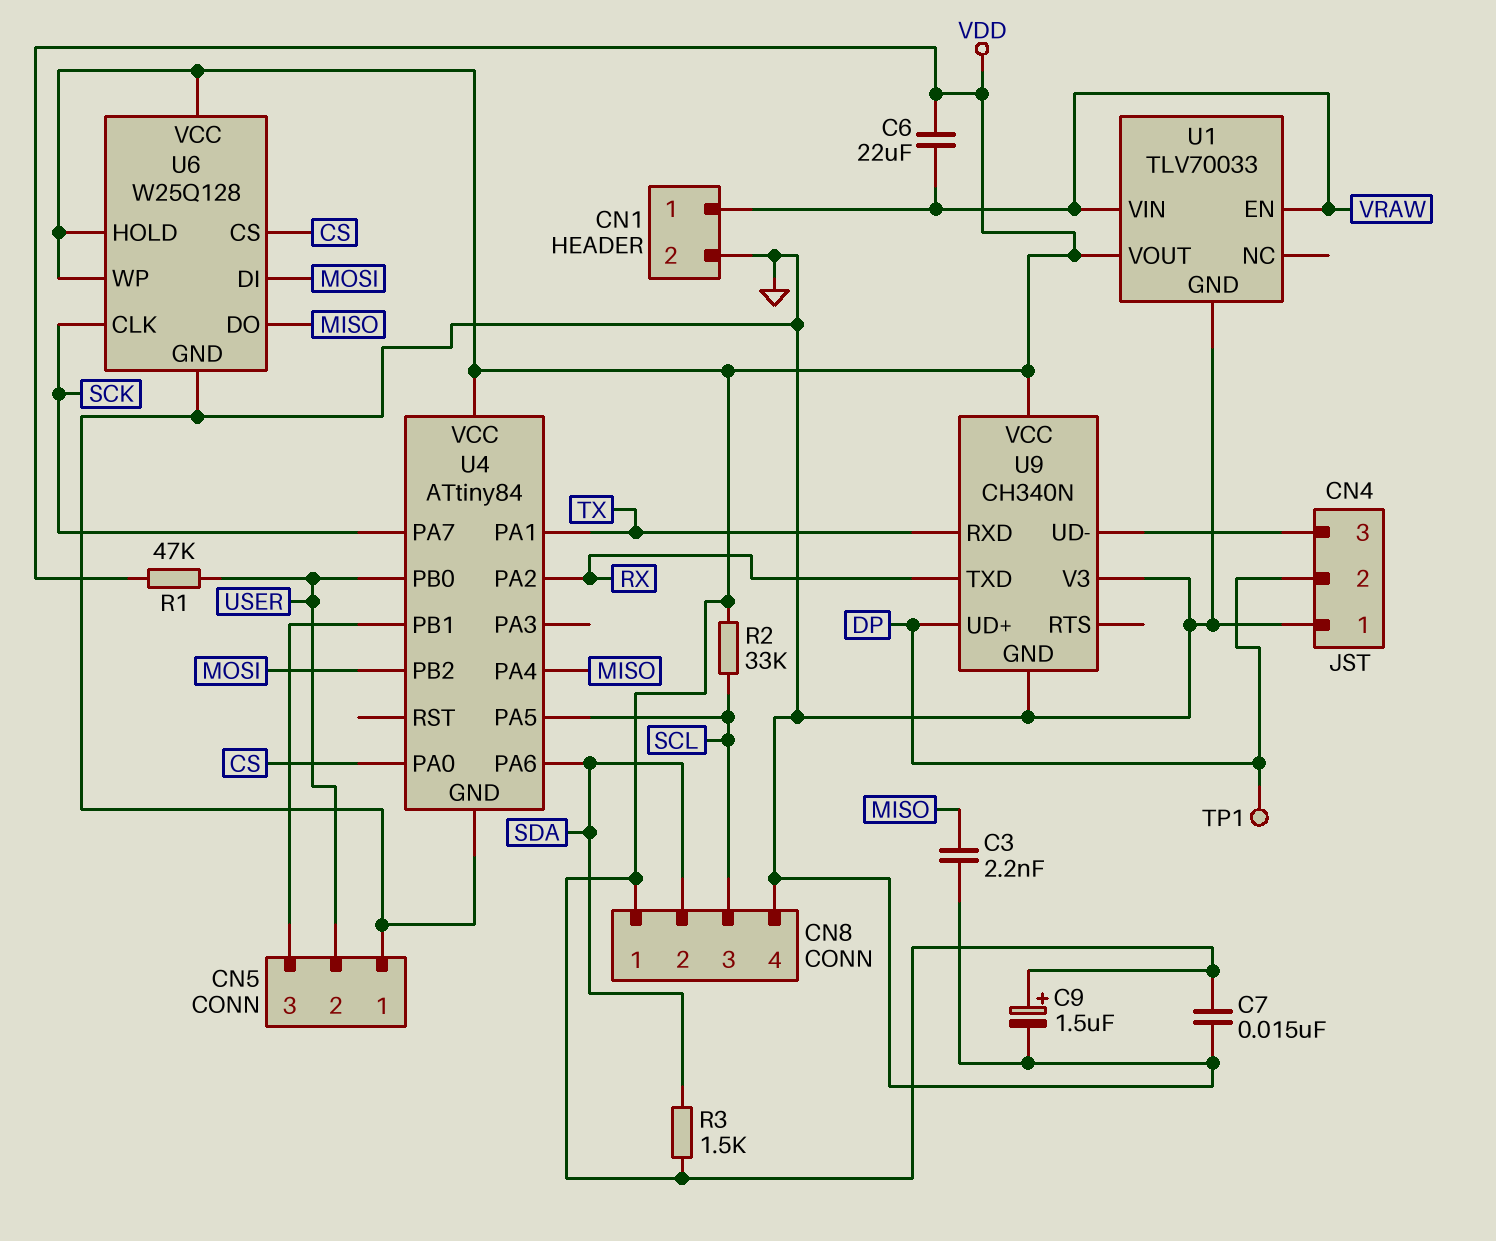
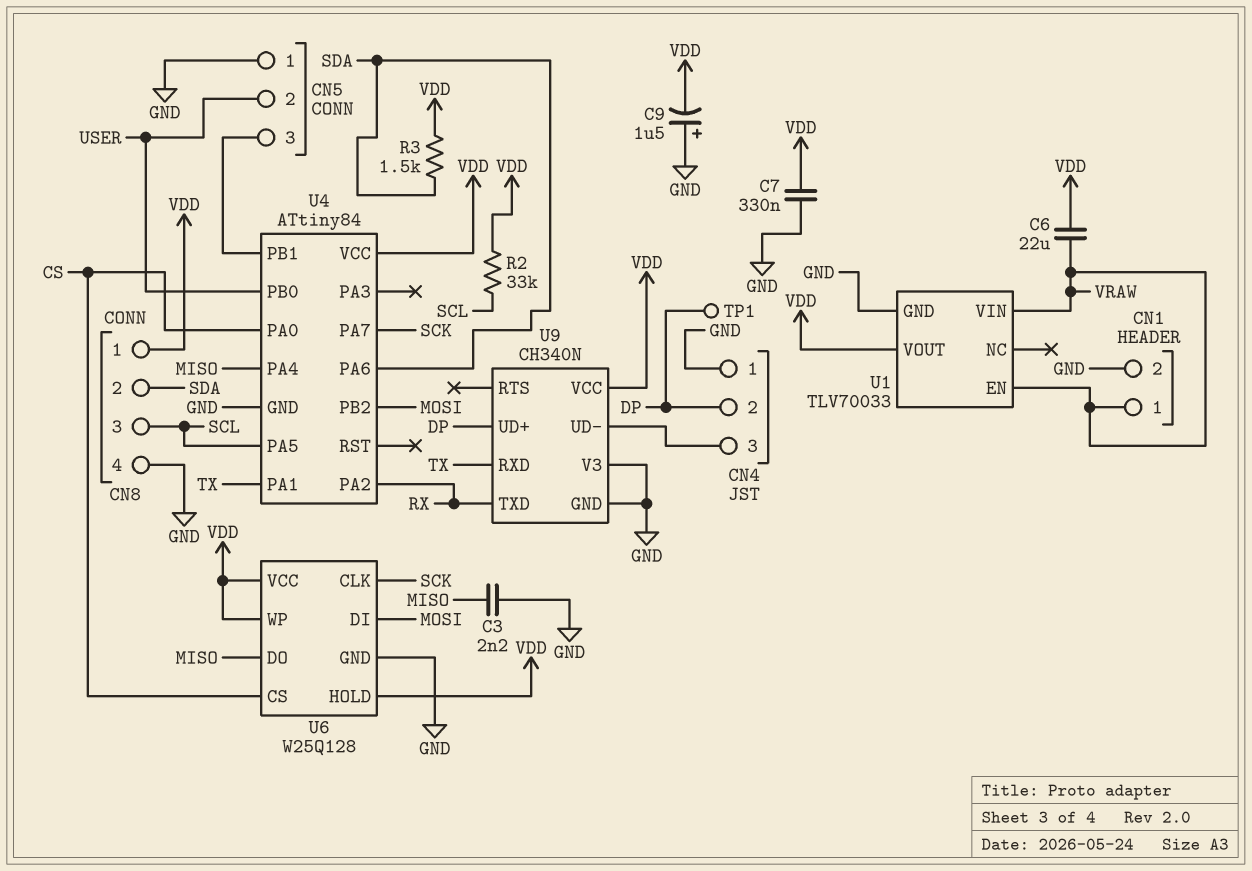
C7: 15nF (GND, VDD) -> 330nF (GND, VDD)
C9: 1.5uF (plus VDD, minus GND) -> 1.5uF (plus GND, minus VDD)
R1: 47k (USER, VDD) -> none

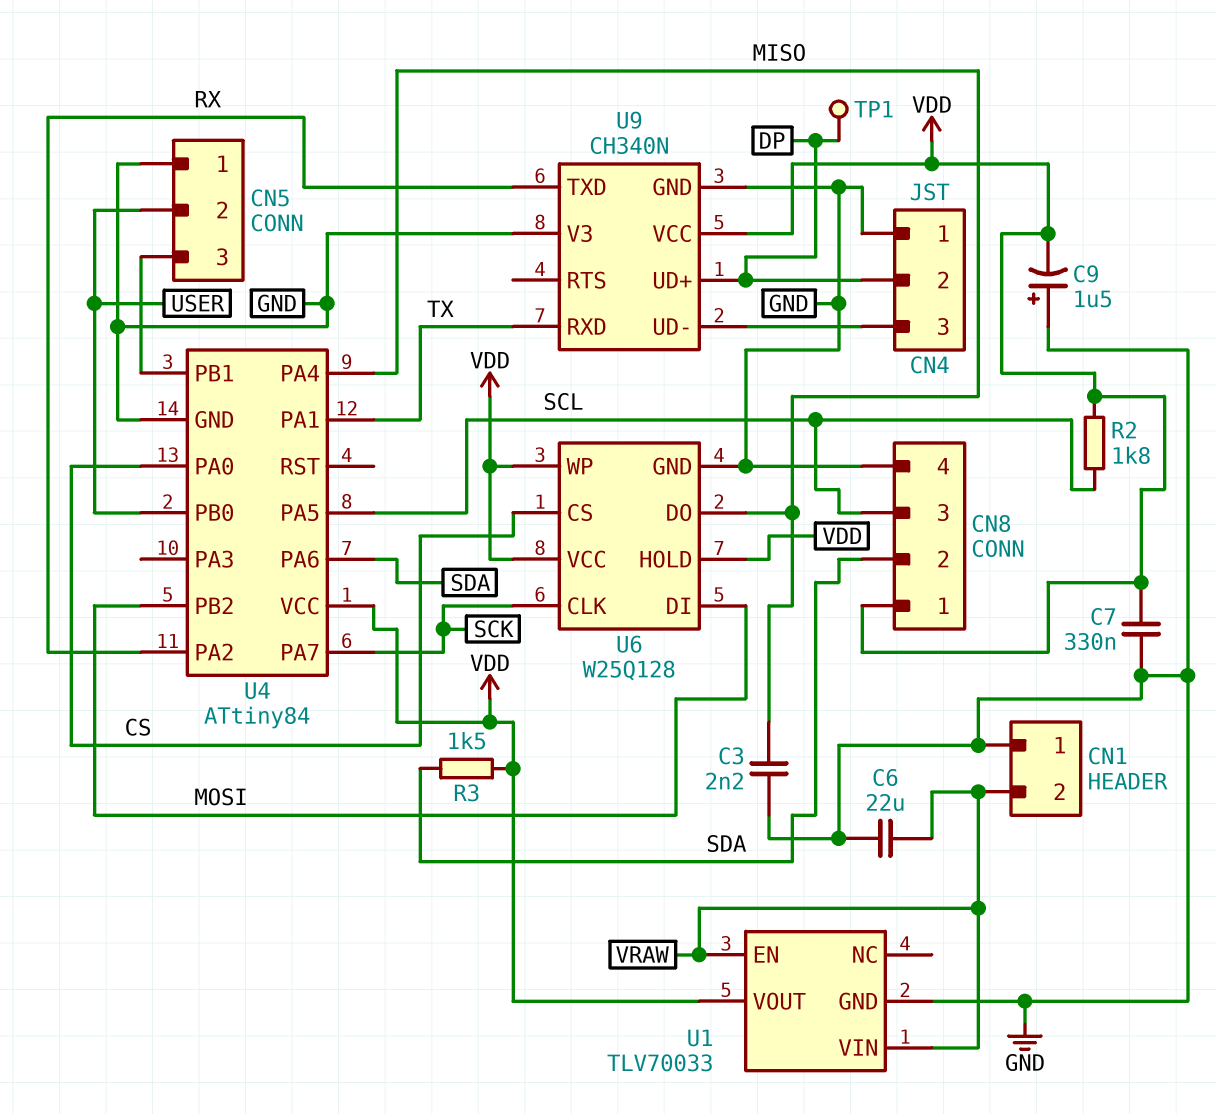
C6: 22uF (VDD, VRAW) -> 22uF (GND, VRAW)
CN1 pin 1: VRAW -> GND
CN1 pin 2: GND -> VRAW
R2: 33k (SCL, VDD) -> 1.8k (SCL, VDD)

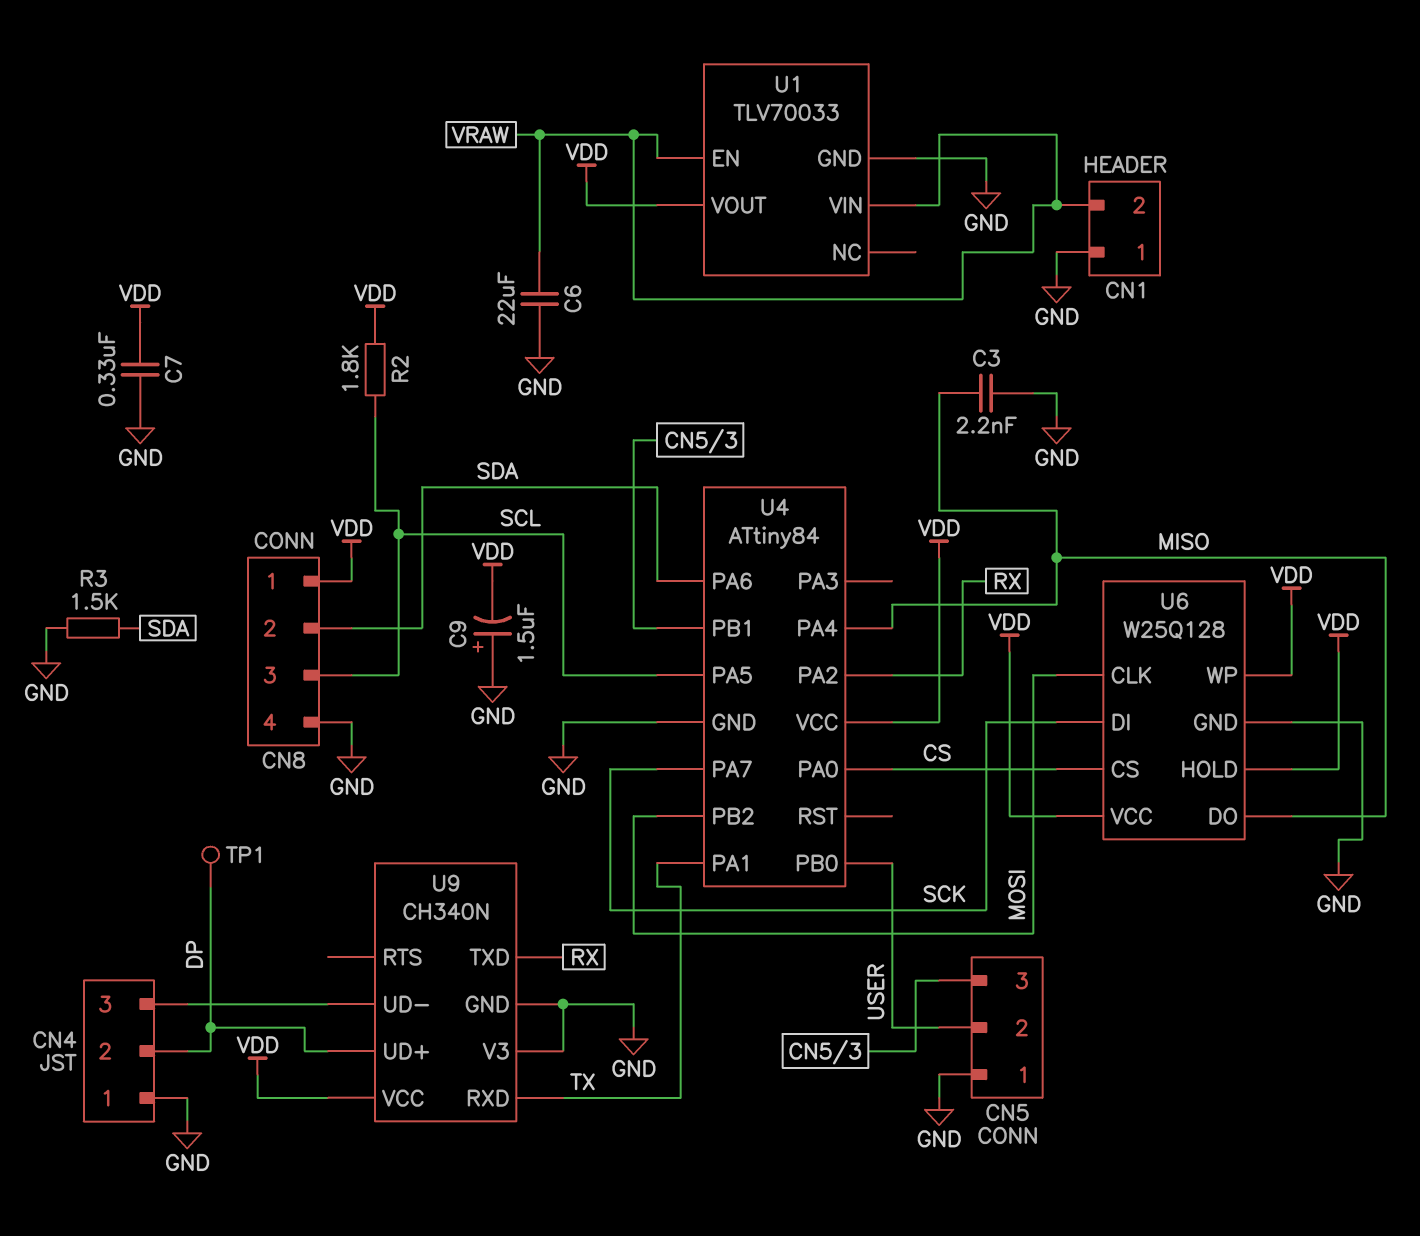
R3: 1.5k (SDA, VDD) -> 1.5k (GND, SDA)
U6 pin CLK: SCK -> MOSI
U6 pin DI: MOSI -> SCK

